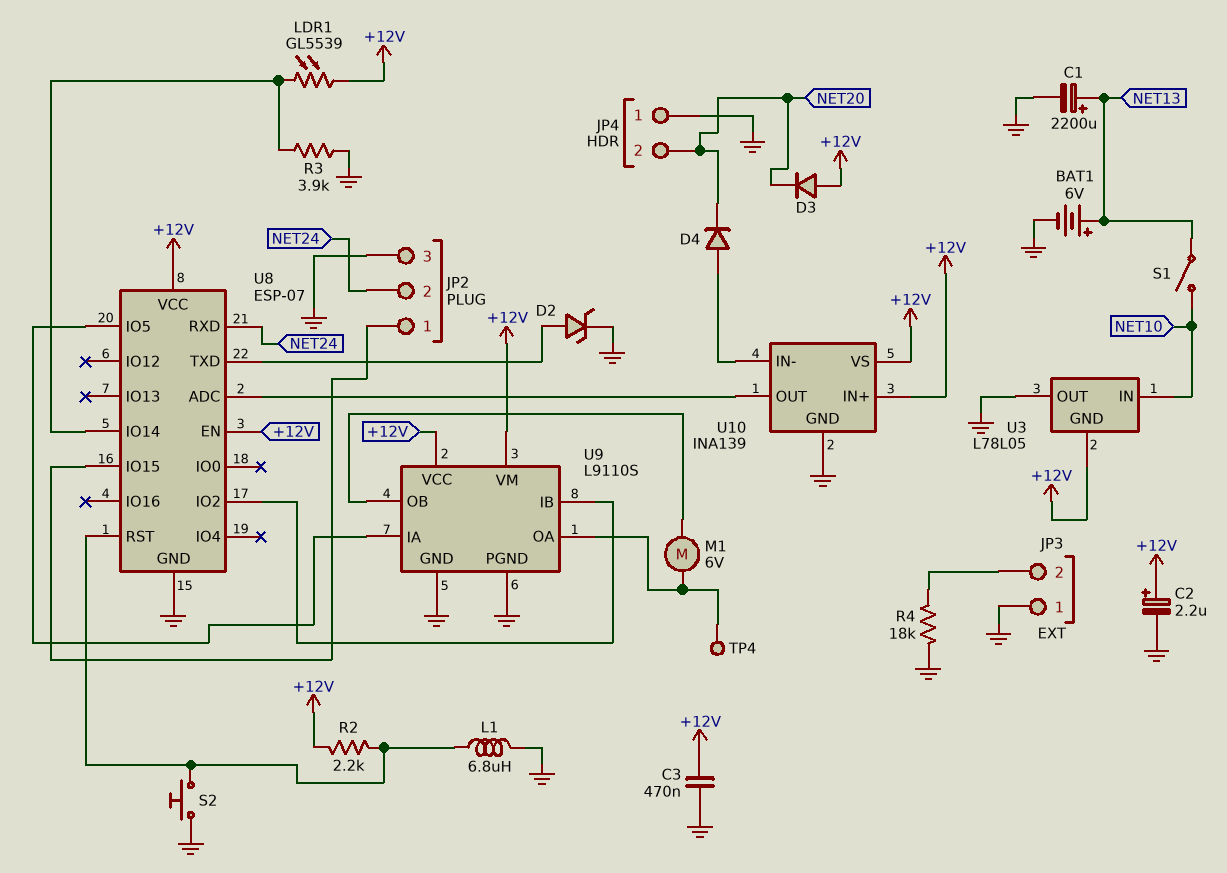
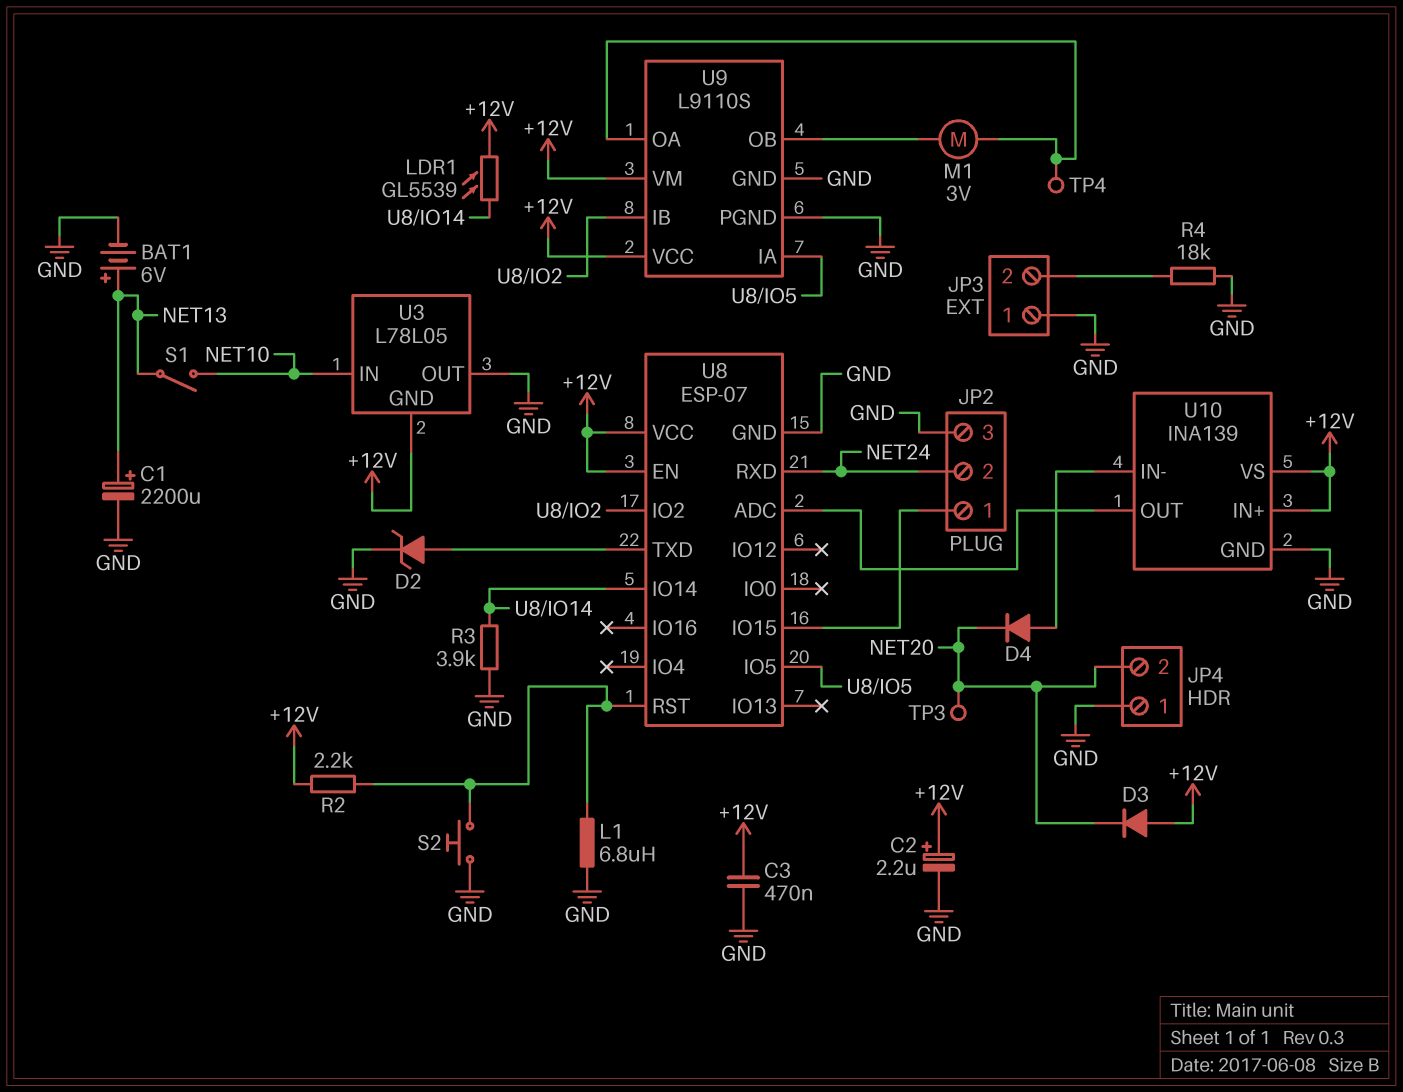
M1: motor 6V (U9/OA, U9/OB) -> motor 3V (U9/OA, U9/OB)
TP3: none -> test point (NET20)

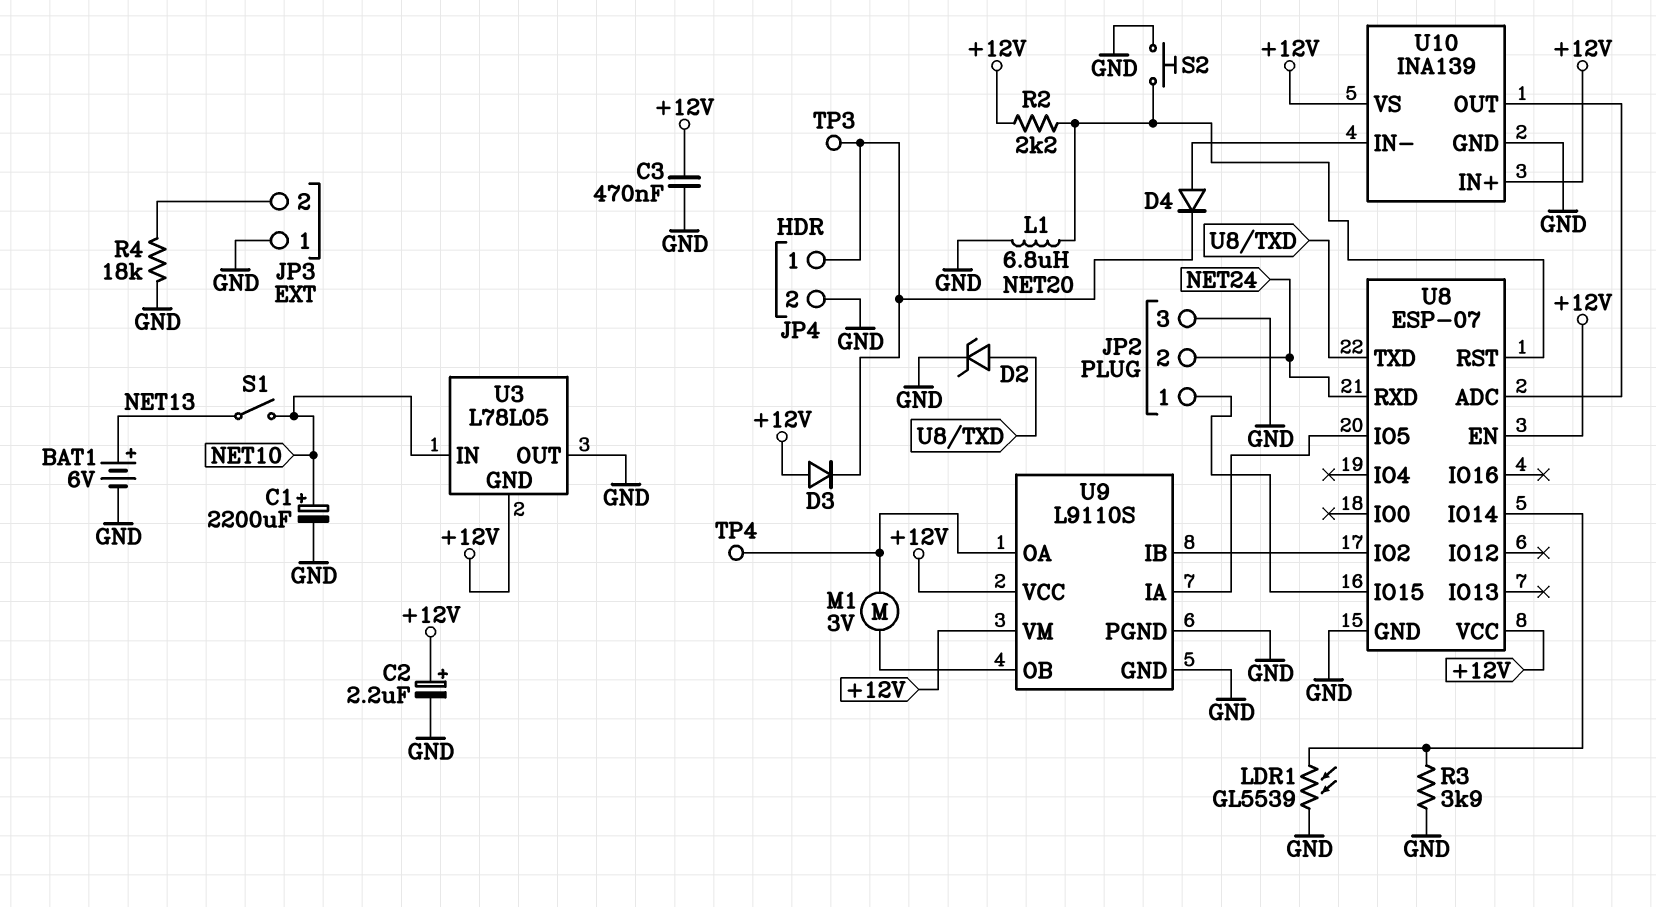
C1: 2200uF (plus NET13, minus GND) -> 2200uF (plus NET10, minus GND)
JP4 pin 1: GND -> NET20
JP4 pin 2: NET20 -> GND
LDR1: GL5539 (+12V, U8/IO14) -> GL5539 (GND, U8/IO14)

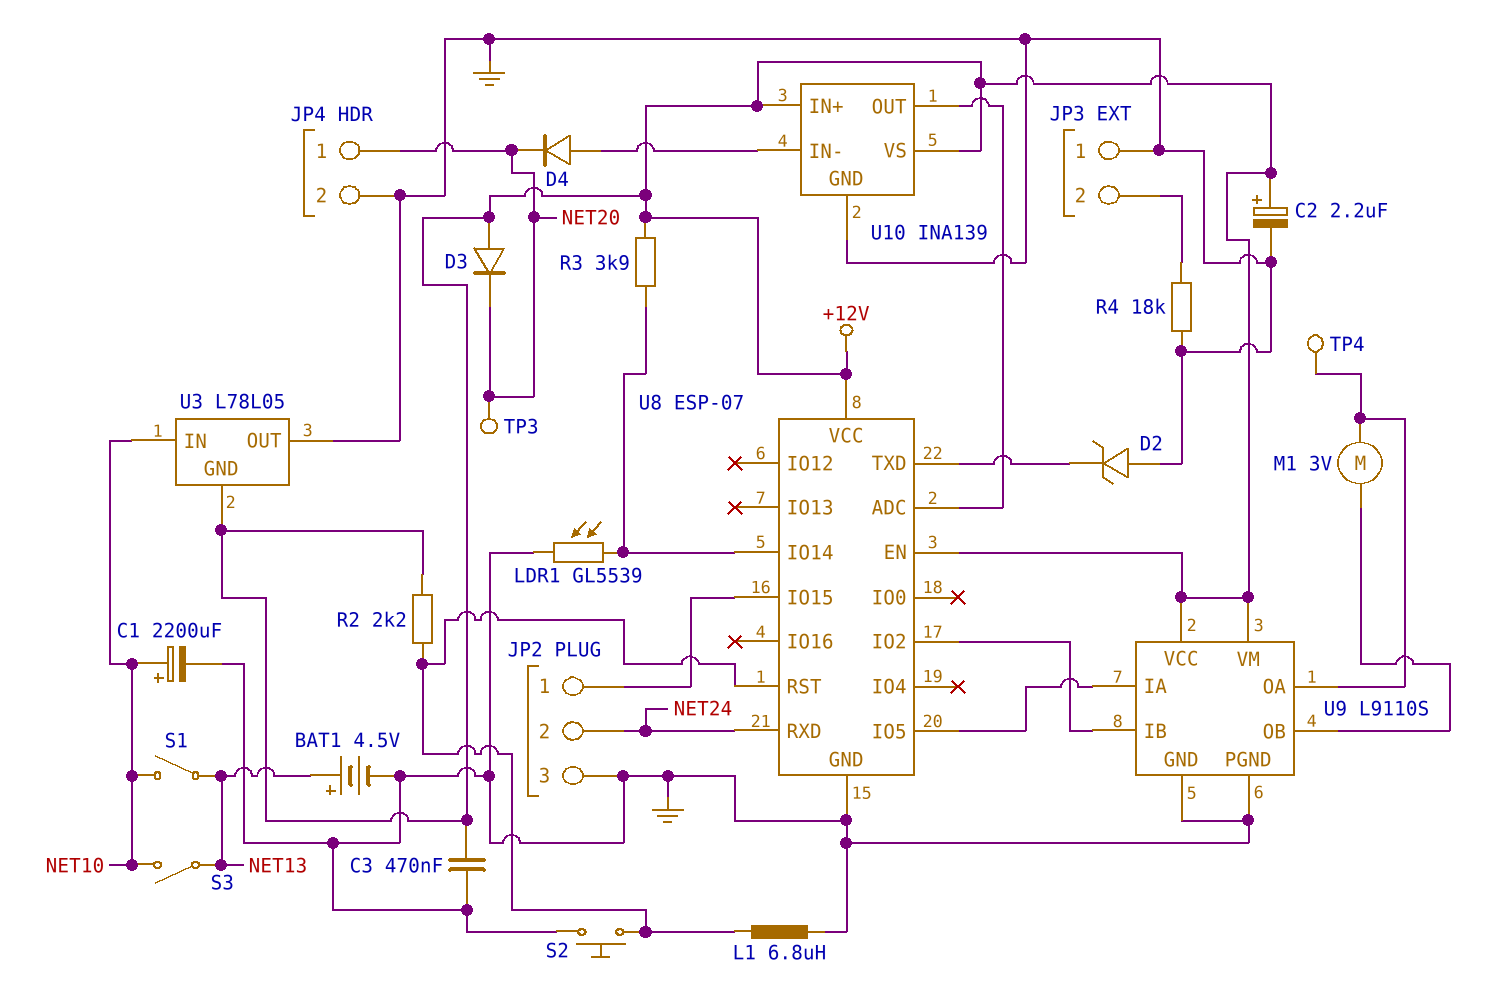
BAT1: 6V (plus NET13, minus GND) -> 4.5V (plus NET13, minus GND)
D2: zener (A U8/TXD, K GND) -> zener (A GND, K U8/TXD)
R3: 3.9k (GND, U8/IO14) -> 3.9k (+12V, U8/IO14)
S3: none -> switch (NET10, NET13)

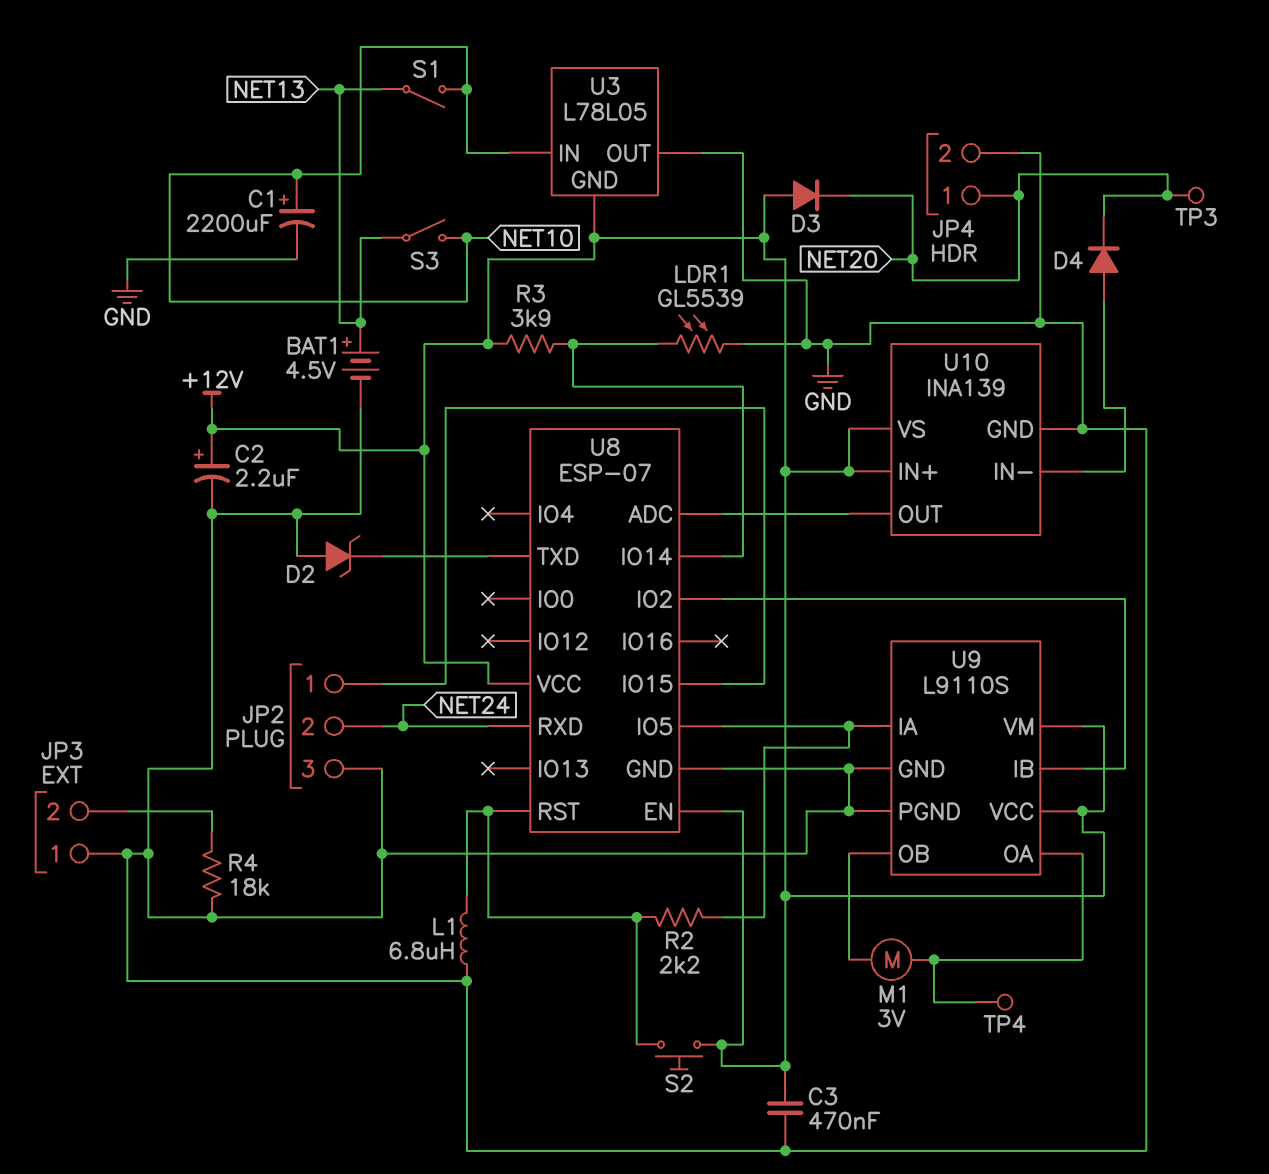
R2: 2.2k (+12V, U8/RST) -> 2.2k (U8/IO5, U8/RST)
S2: button (GND, U8/RST) -> button (+12V, U8/RST)

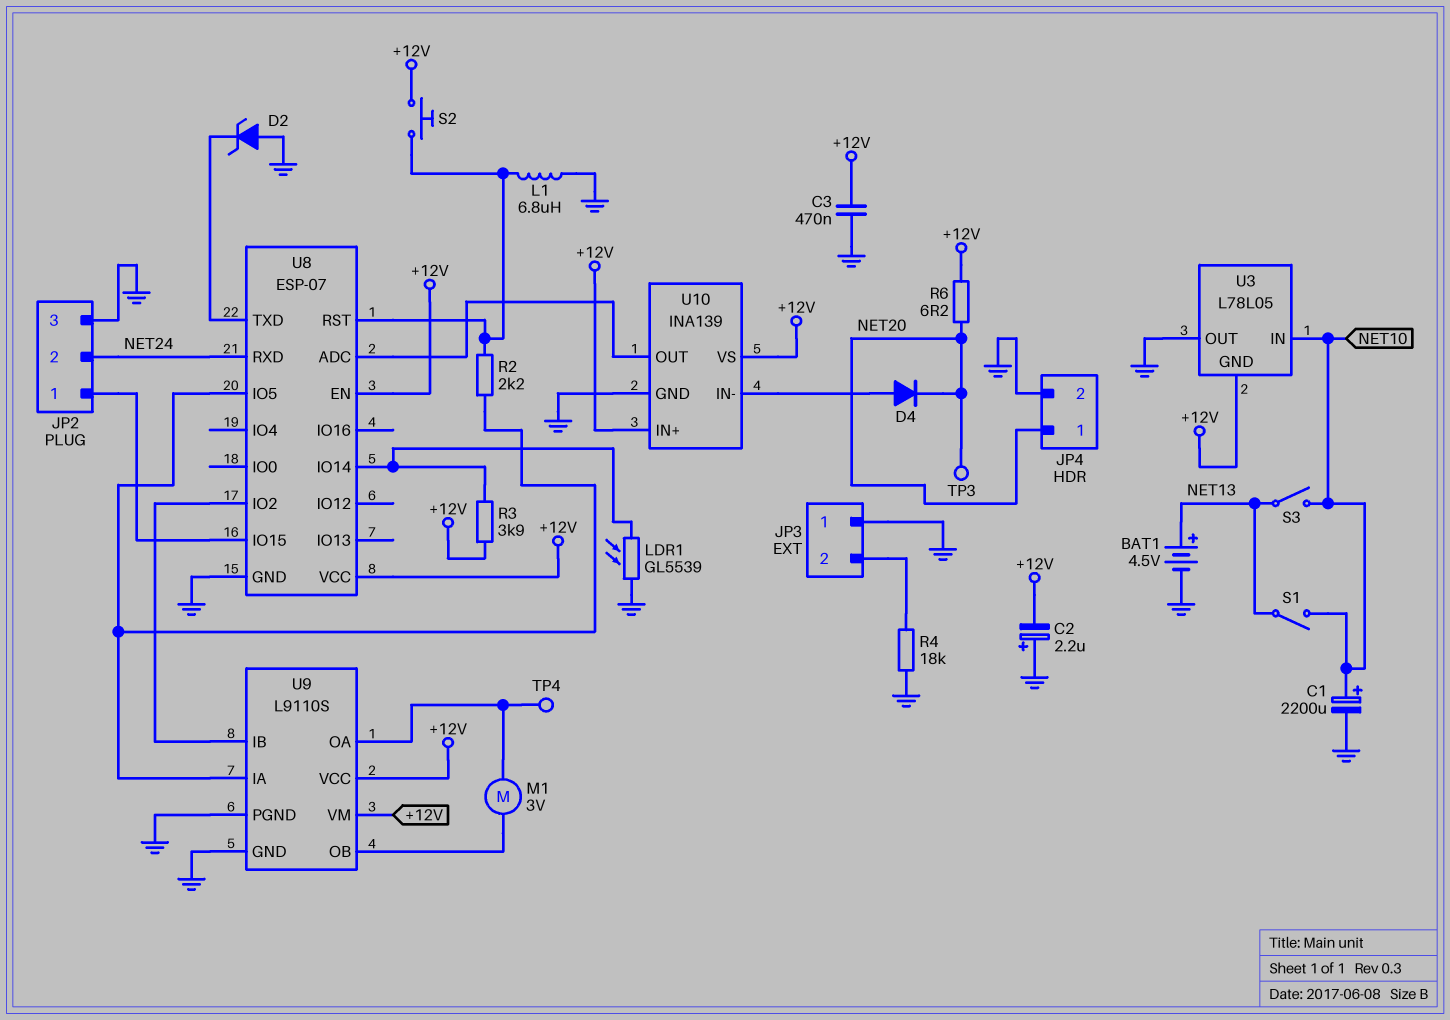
C2: 2.2uF (plus +12V, minus GND) -> 2.2uF (plus GND, minus +12V)
D3: diode (A +12V, K NET20) -> none
R6: none -> 6.2 (+12V, NET20)

